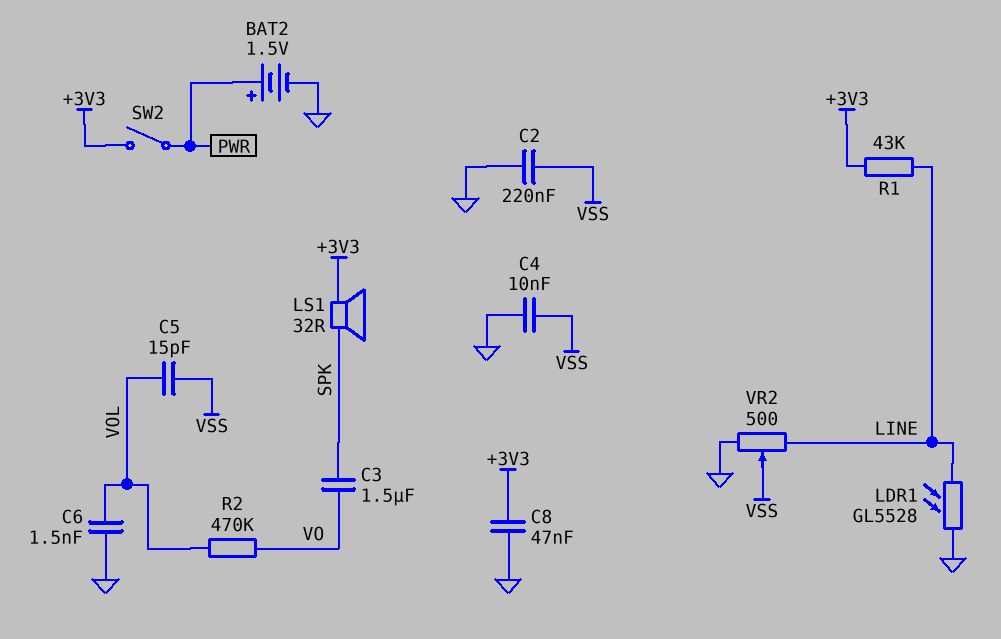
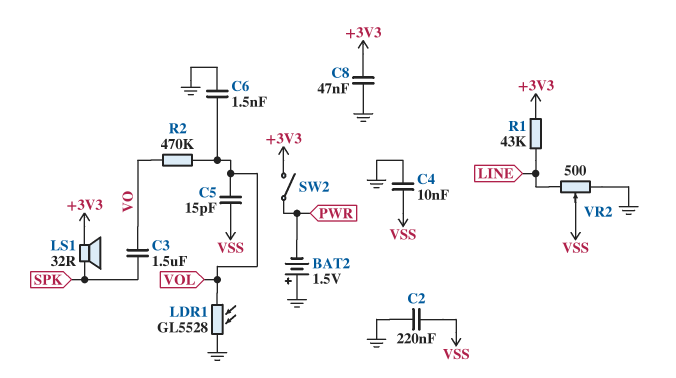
BAT2: 1.5V (plus PWR, minus GND) -> 1.5V (plus GND, minus PWR)
LDR1: GL5528 (GND, LINE) -> GL5528 (GND, VOL)

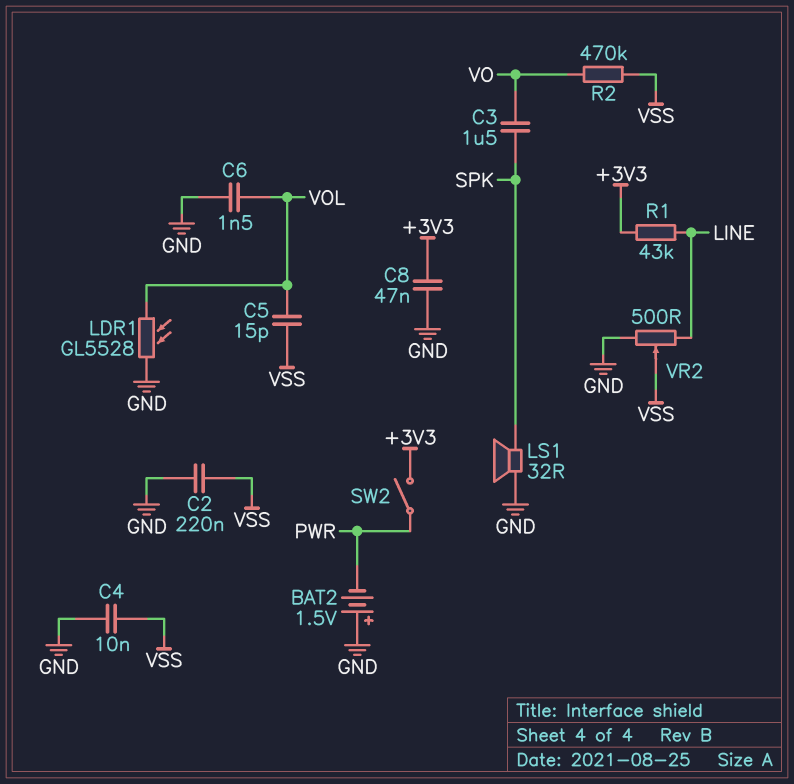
LS1: speaker 32R (+3V3, SPK) -> speaker 32R (GND, SPK)
R2: 470k (VO, VOL) -> 470k (VO, VSS)

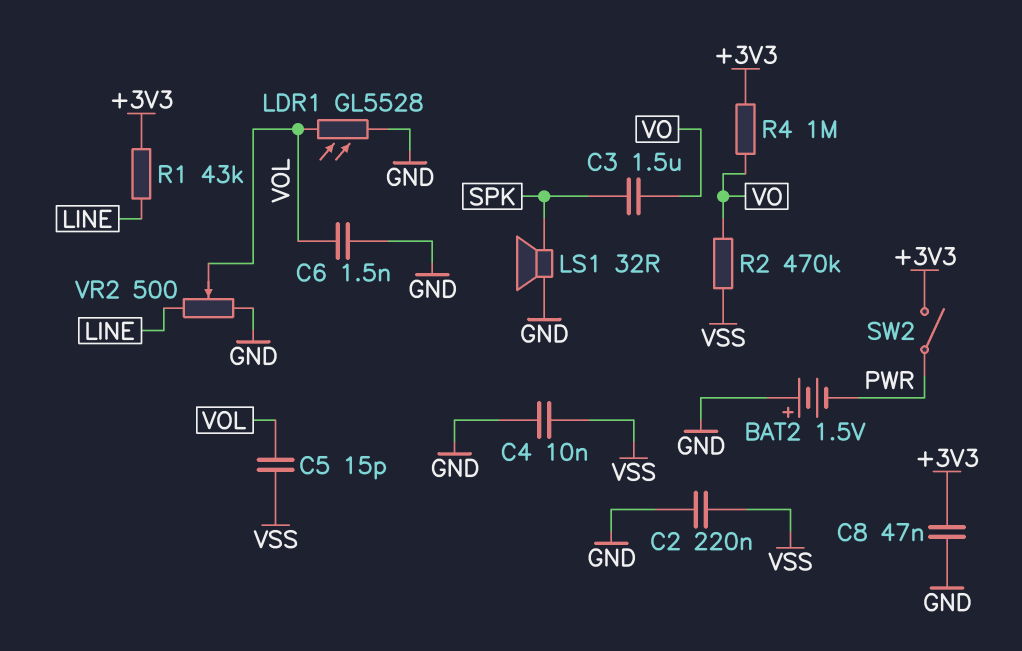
R4: none -> 1M (+3V3, VO)
VR2: 500 (GND, LINE, wiper VSS) -> 500 (GND, LINE, wiper VOL)

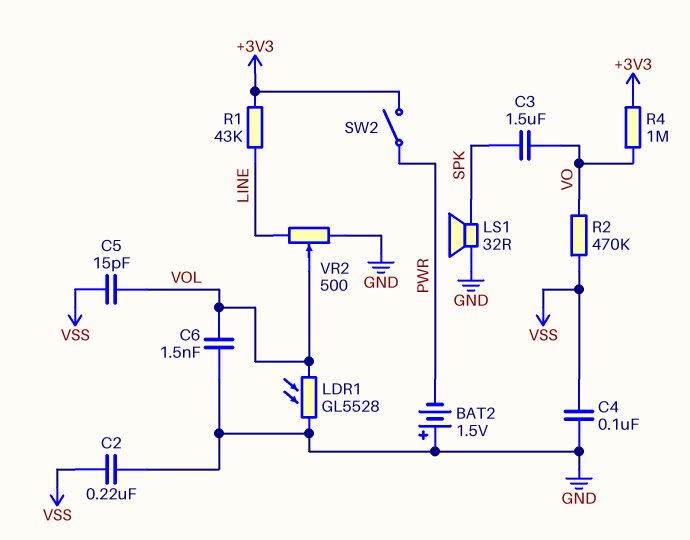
C4: 10nF (GND, VSS) -> 100nF (GND, VSS)
C8: 47nF (+3V3, GND) -> none

